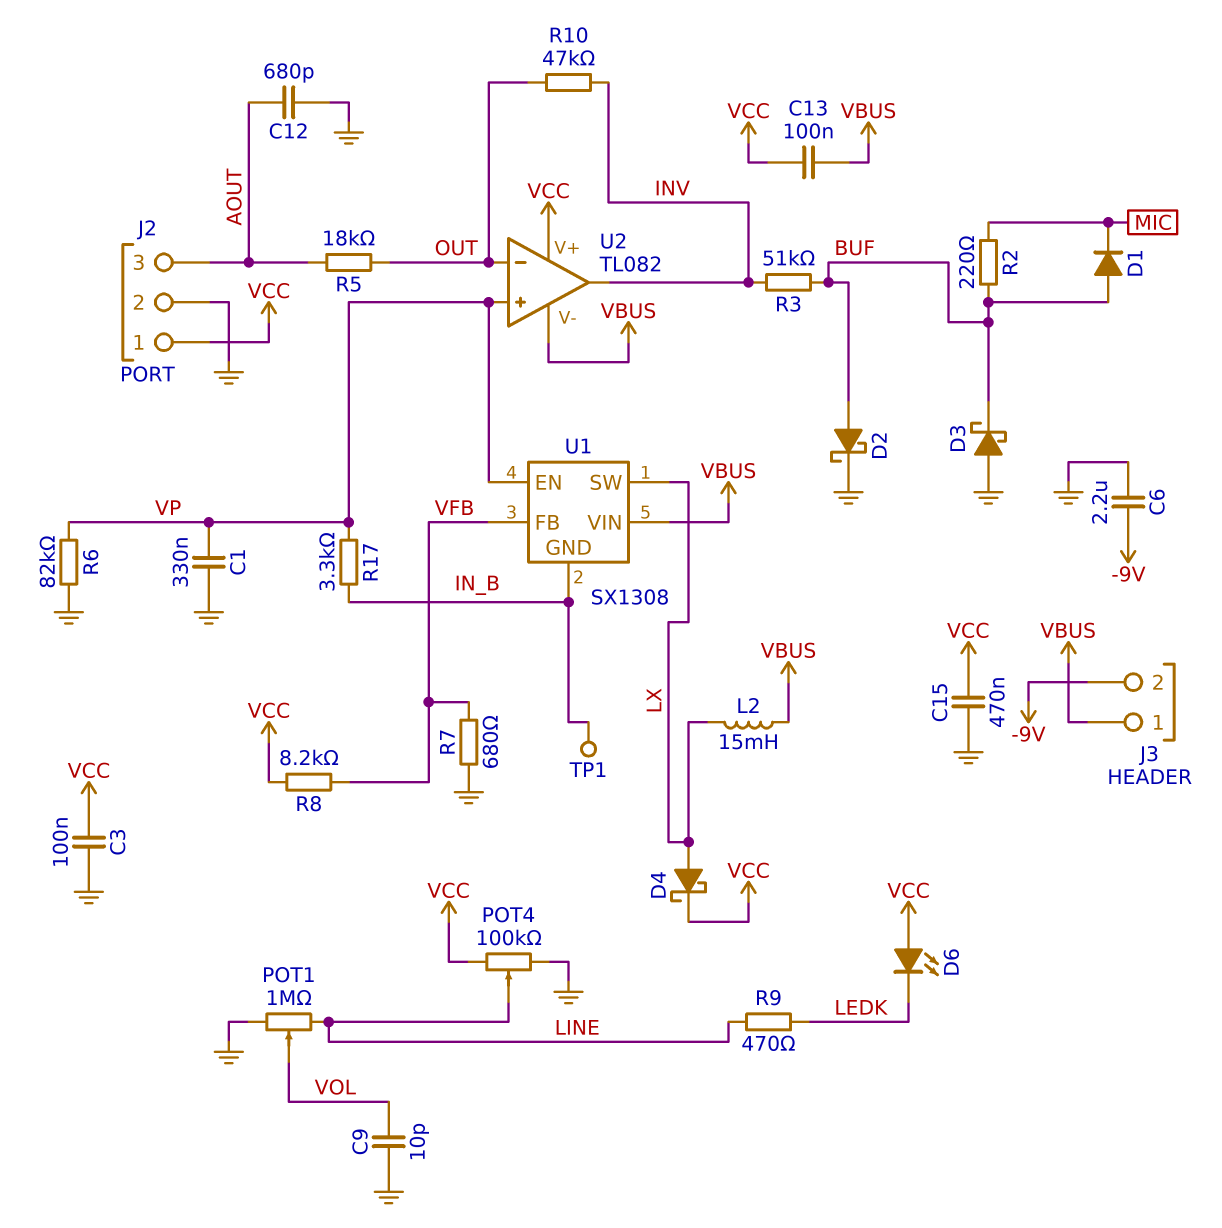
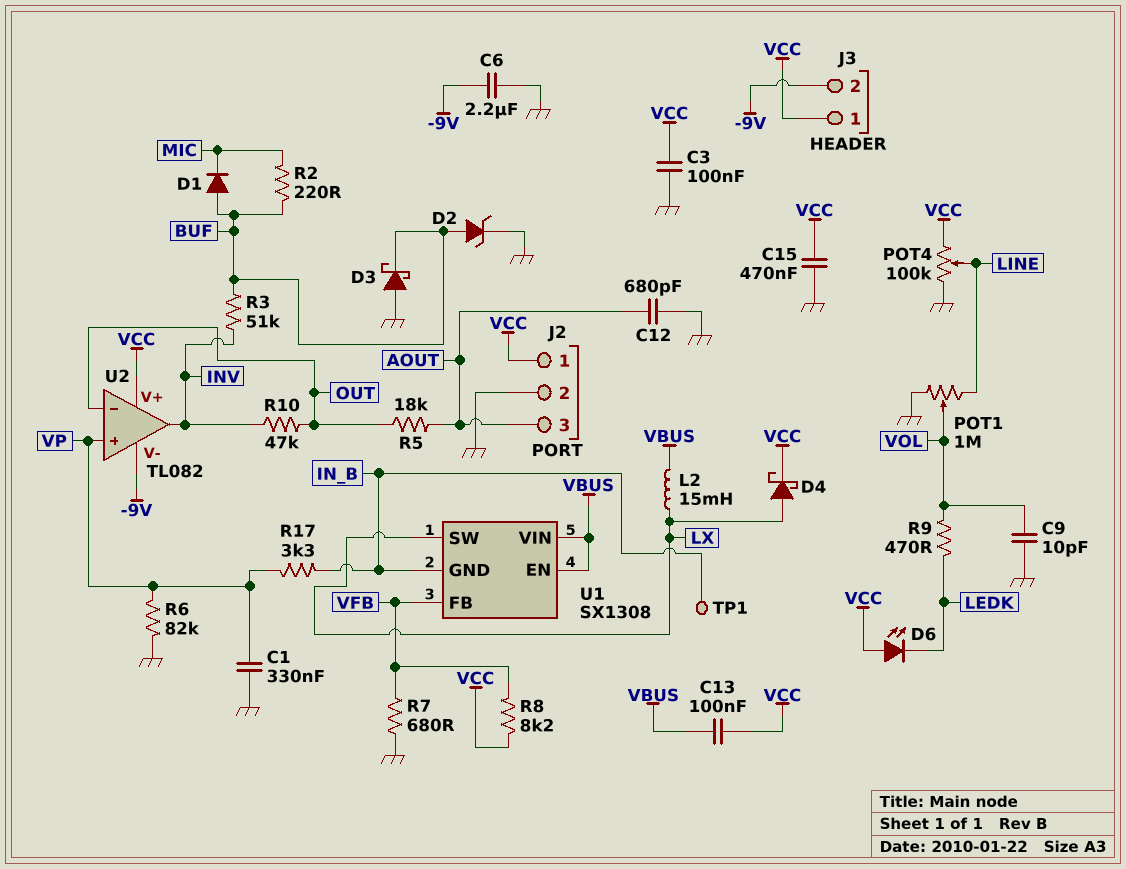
D2: schottky (A BUF, K GND) -> zener (A BUF, K GND)
J3 pin 1: VBUS -> VCC
R9: 470 (LEDK, LINE) -> 470 (LEDK, VOL)
U1 pin EN: VP -> VBUS
U2 pin V-: VBUS -> -9V

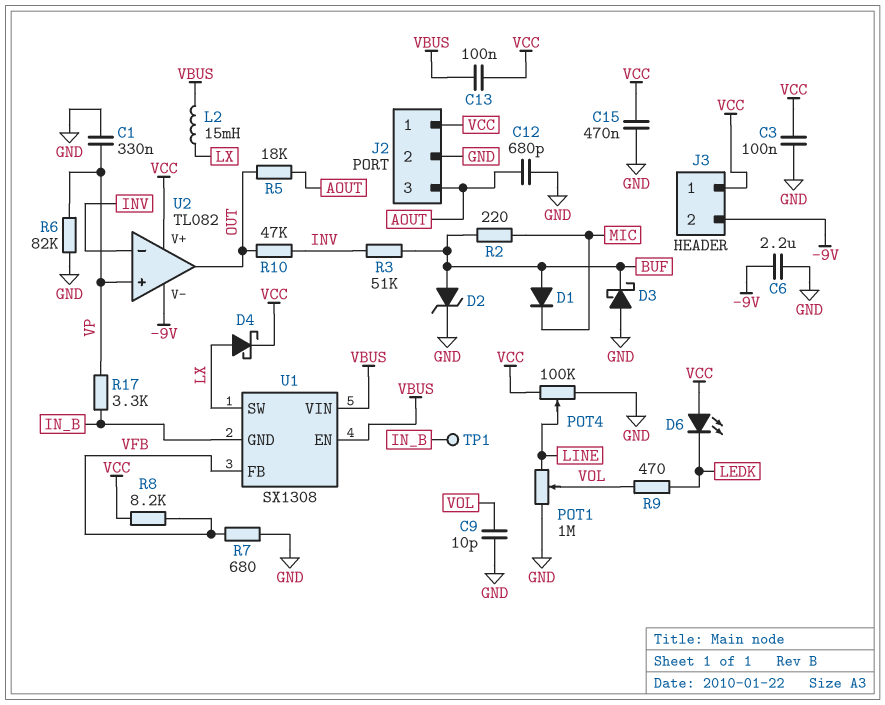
U2 pin in-: OUT -> INV
U2 pin out: INV -> OUT

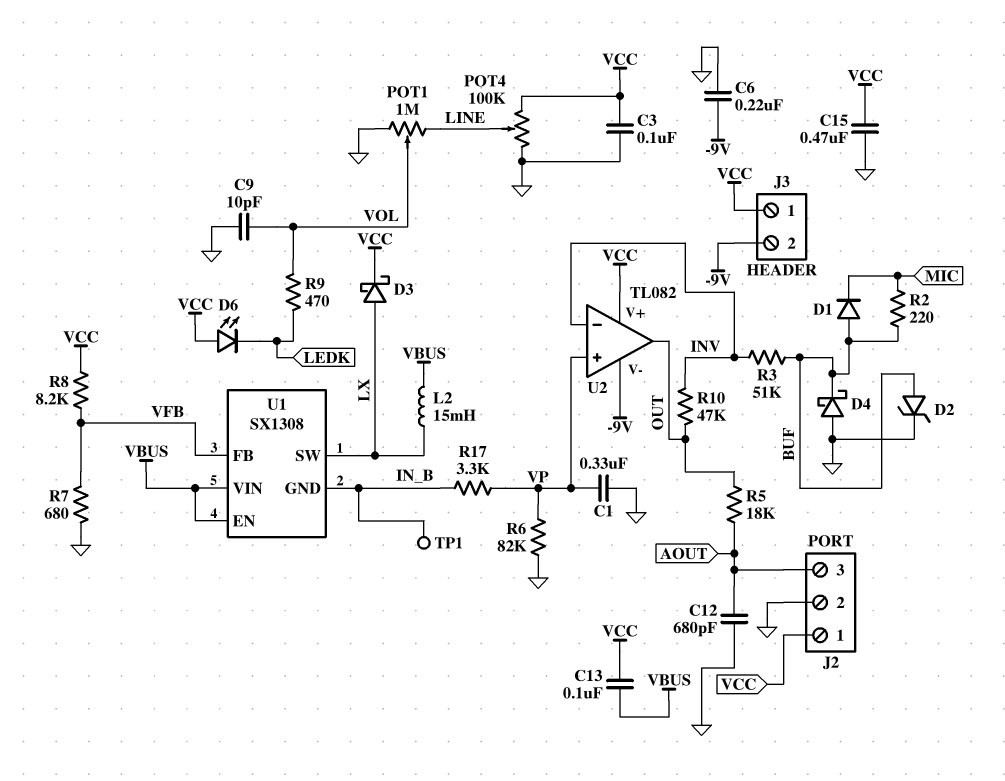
C6: 2.2uF (-9V, GND) -> 220nF (-9V, GND)
D3: schottky (A GND, K BUF) -> schottky (A LX, K VCC)
D4: schottky (A LX, K VCC) -> schottky (A GND, K BUF)

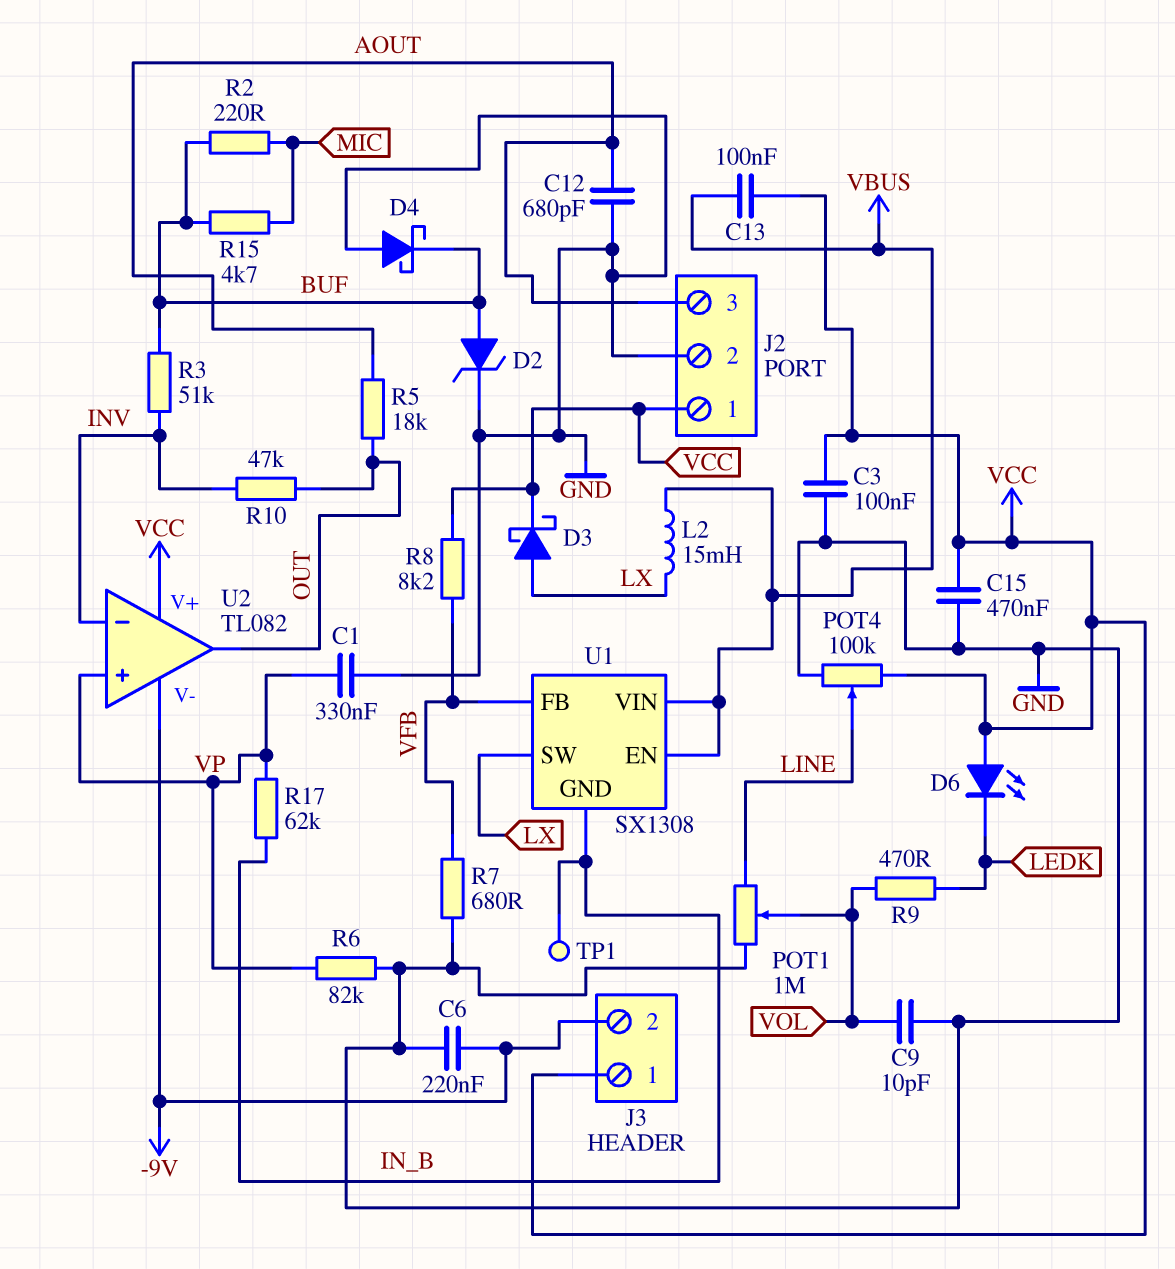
D1: diode (A BUF, K MIC) -> none
R15: none -> 4.7k (BUF, MIC)
R17: 3.3k (IN_B, VP) -> 62k (IN_B, VP)

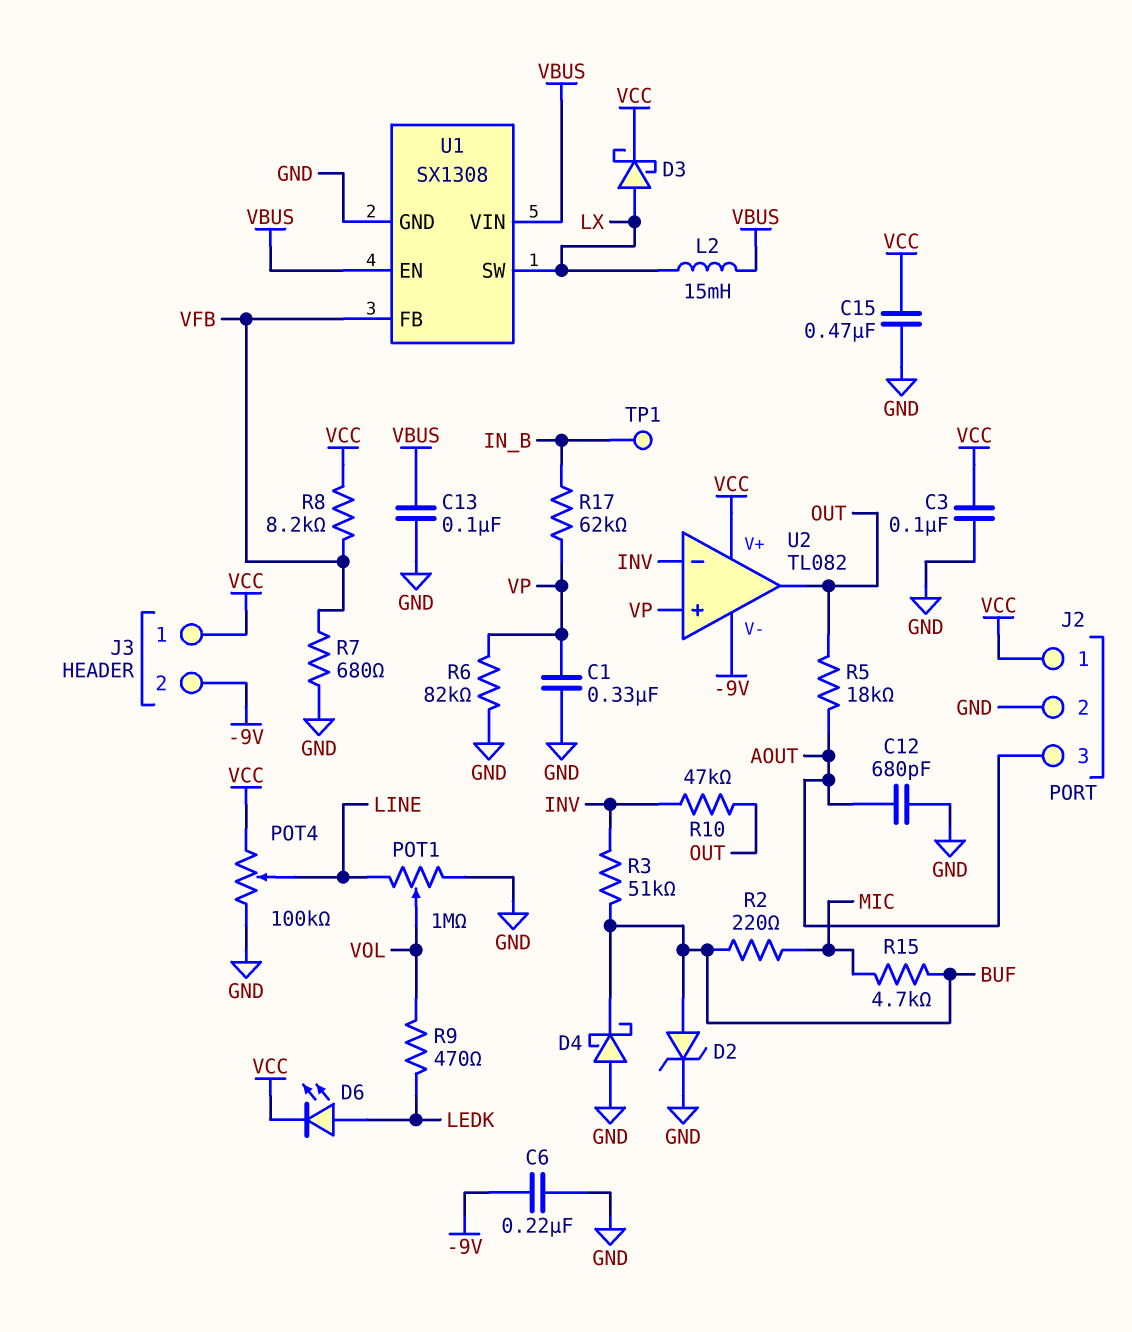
C9: 10pF (GND, VOL) -> none
C13: 100nF (VBUS, VCC) -> 100nF (GND, VBUS)
D6: LED (A VCC, K LEDK) -> LED (A LEDK, K VCC)
U1 pin GND: IN_B -> GND

